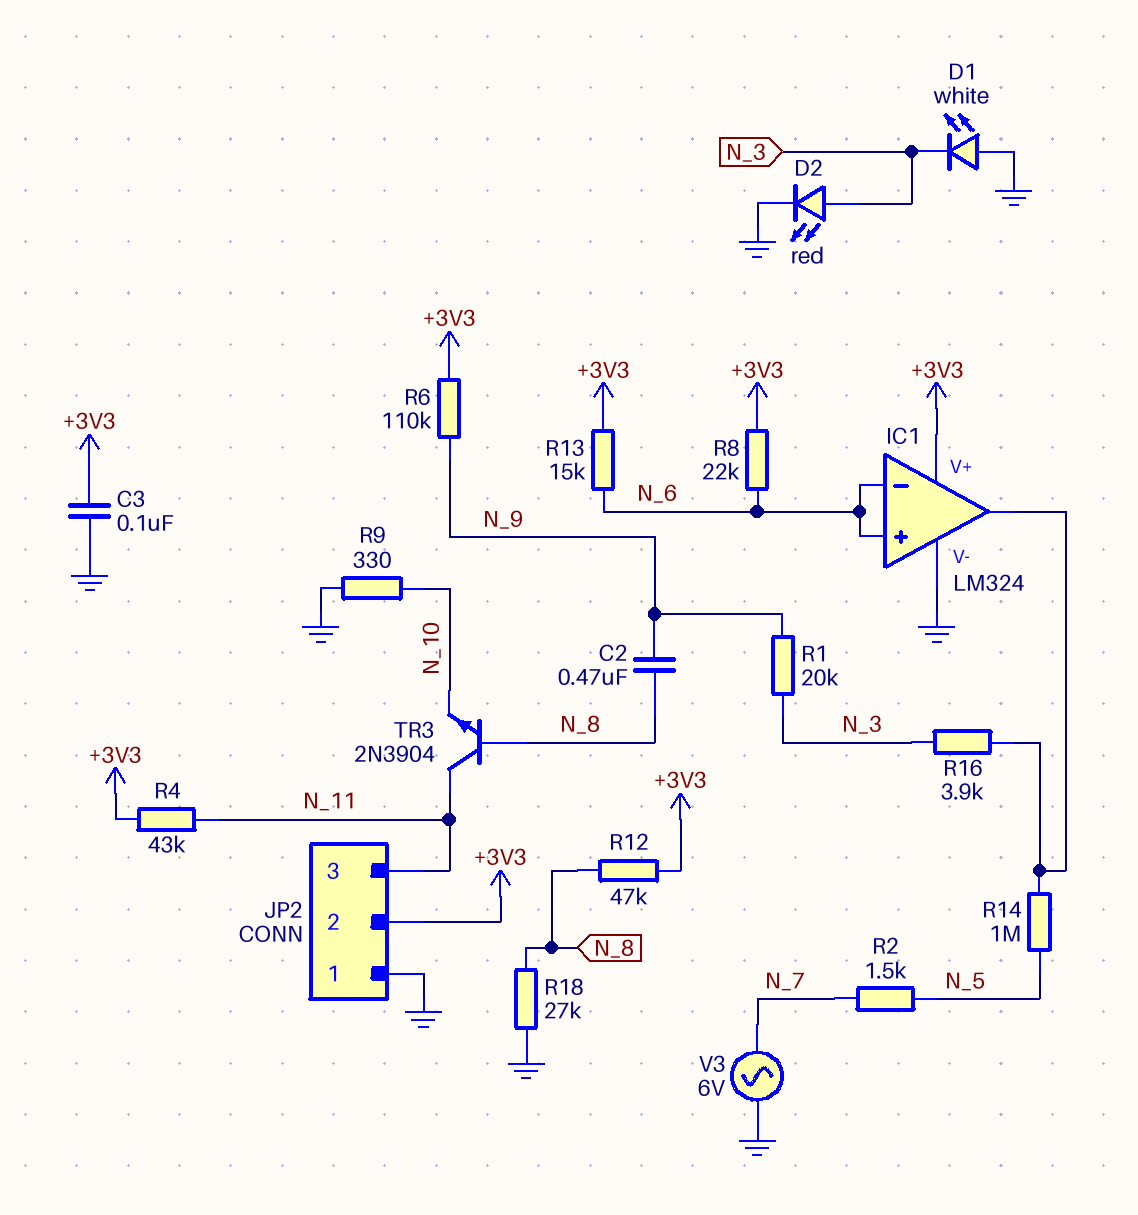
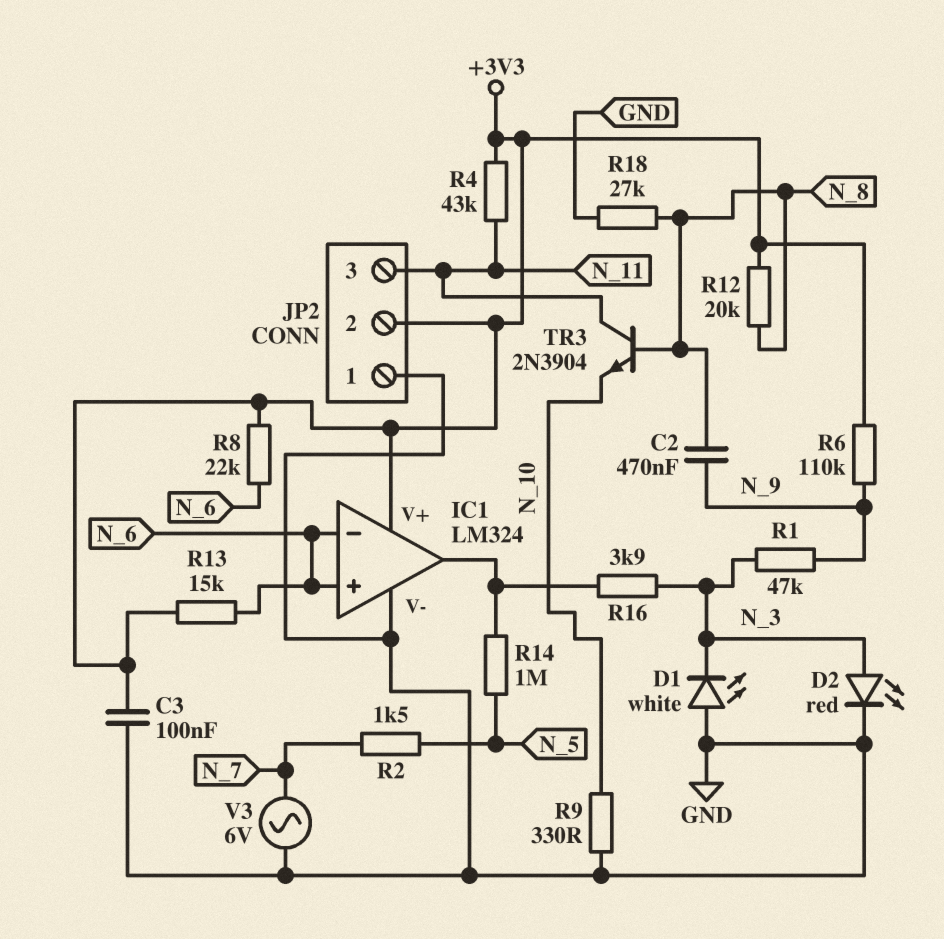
R1: 20k (N_3, N_9) -> 47k (N_3, N_9)
R12: 47k (+3V3, N_8) -> 20k (+3V3, N_8)

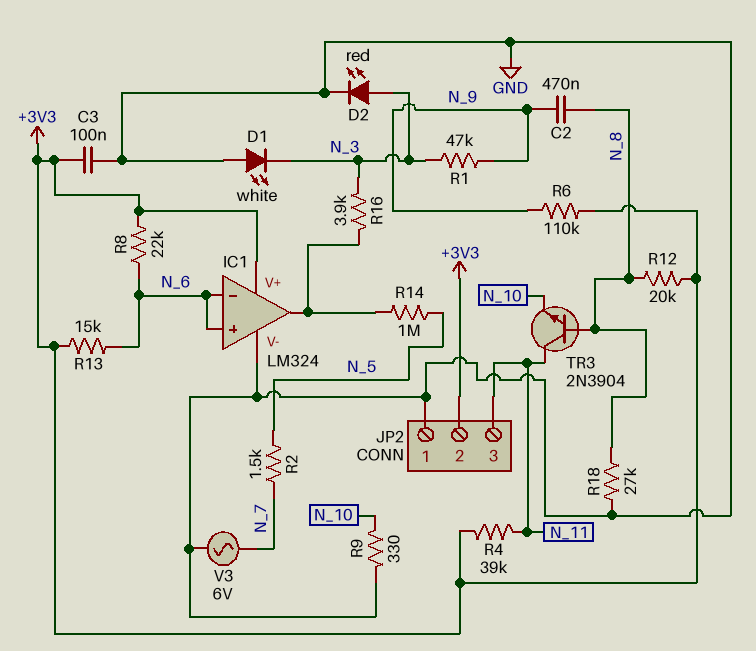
R4: 43k (+3V3, N_11) -> 39k (+3V3, N_11)

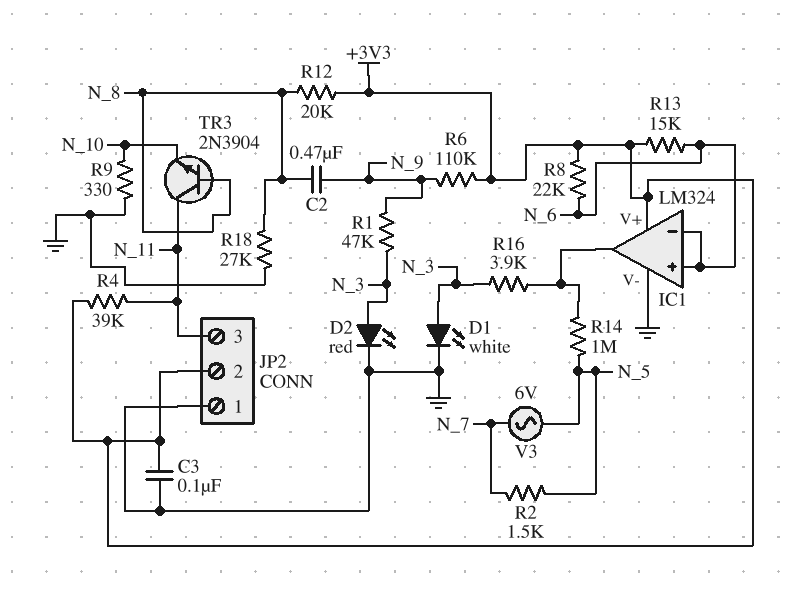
D1: LED white (A GND, K N_3) -> LED white (A N_3, K GND)
V3: AC 6V (GND, N_7) -> AC 6V (N_5, N_7)

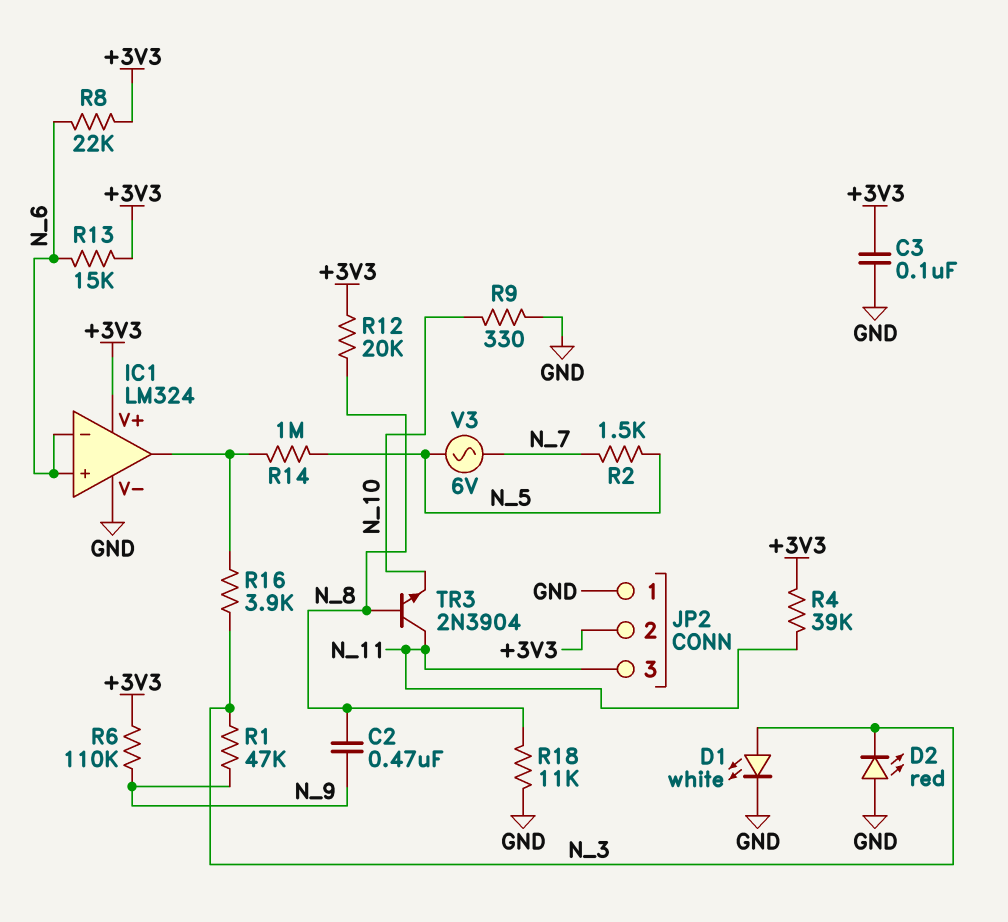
D2: LED red (A N_3, K GND) -> LED red (A GND, K N_3)
R18: 27k (GND, N_8) -> 11k (GND, N_8)

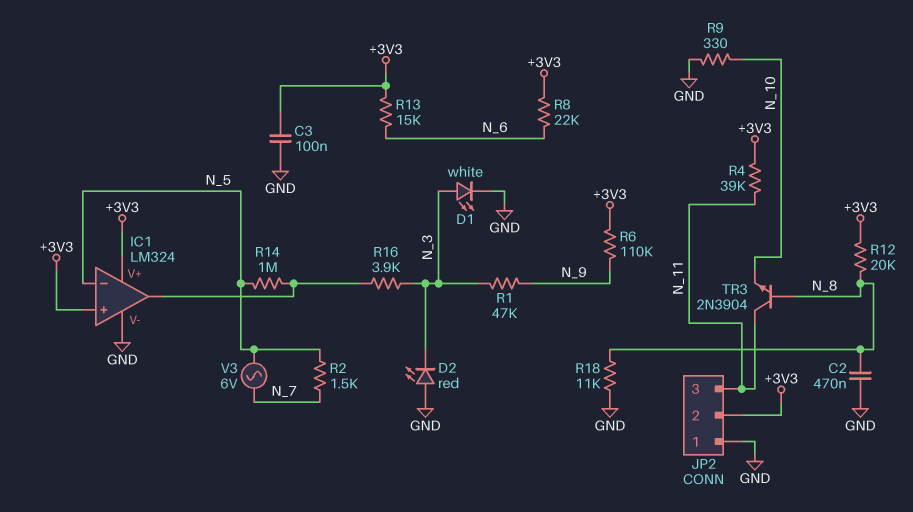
C2: 470nF (N_8, N_9) -> 470nF (GND, N_8)
IC1 pin in+: N_6 -> +3V3
IC1 pin in-: N_6 -> N_5

